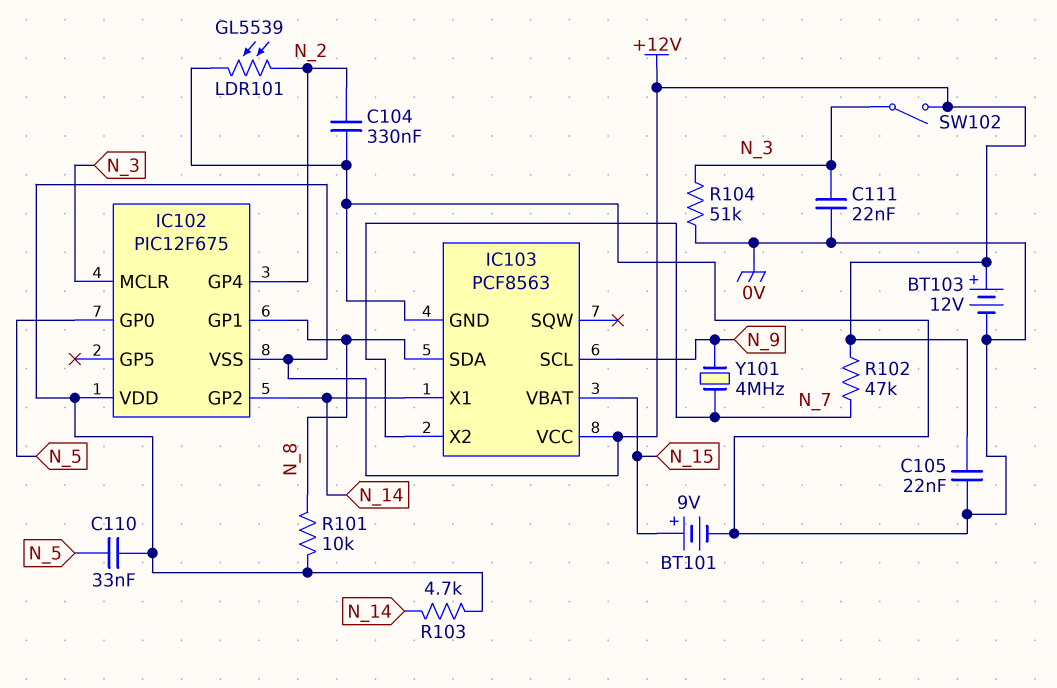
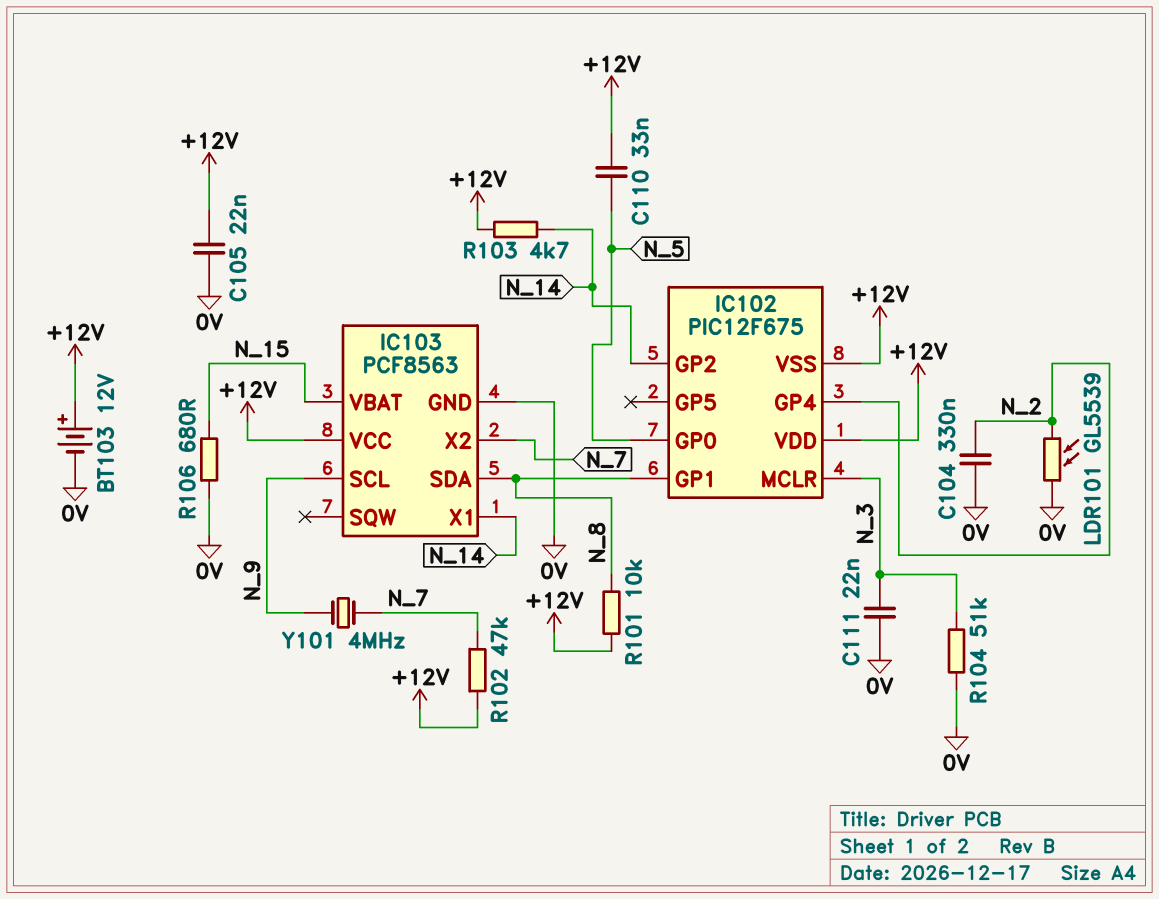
BT101: 9V (plus N_15, minus 0V) -> none
R106: none -> 680 (0V, N_15)
SW102: switch (+12V, N_3) -> none

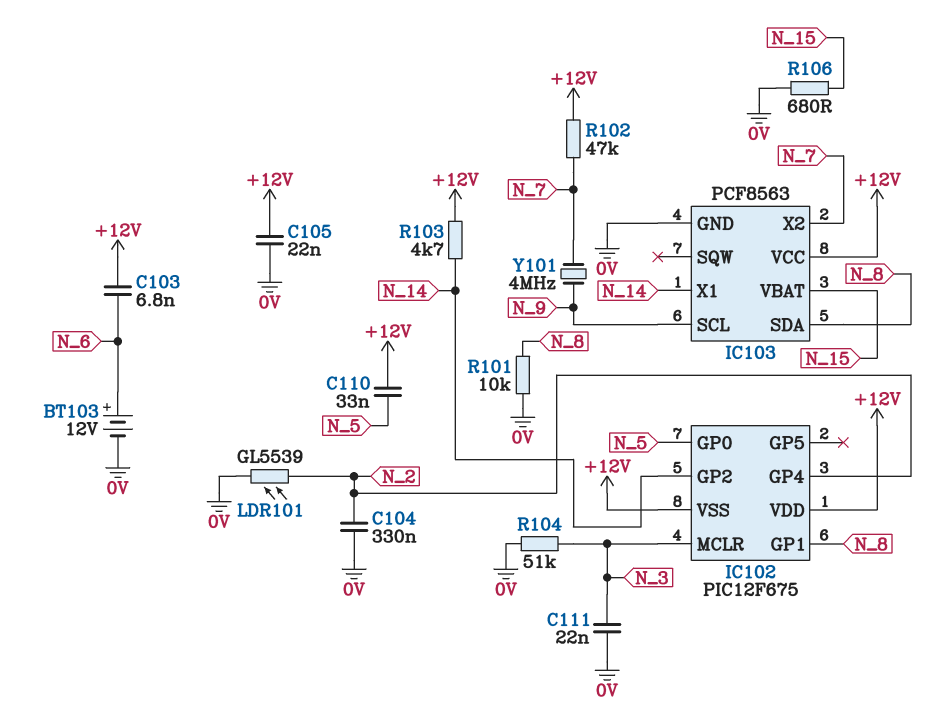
BT103: 12V (plus +12V, minus 0V) -> 12V (plus N_6, minus 0V)
C103: none -> 6.8nF (+12V, N_6)
R101: 10k (+12V, N_8) -> 10k (0V, N_8)

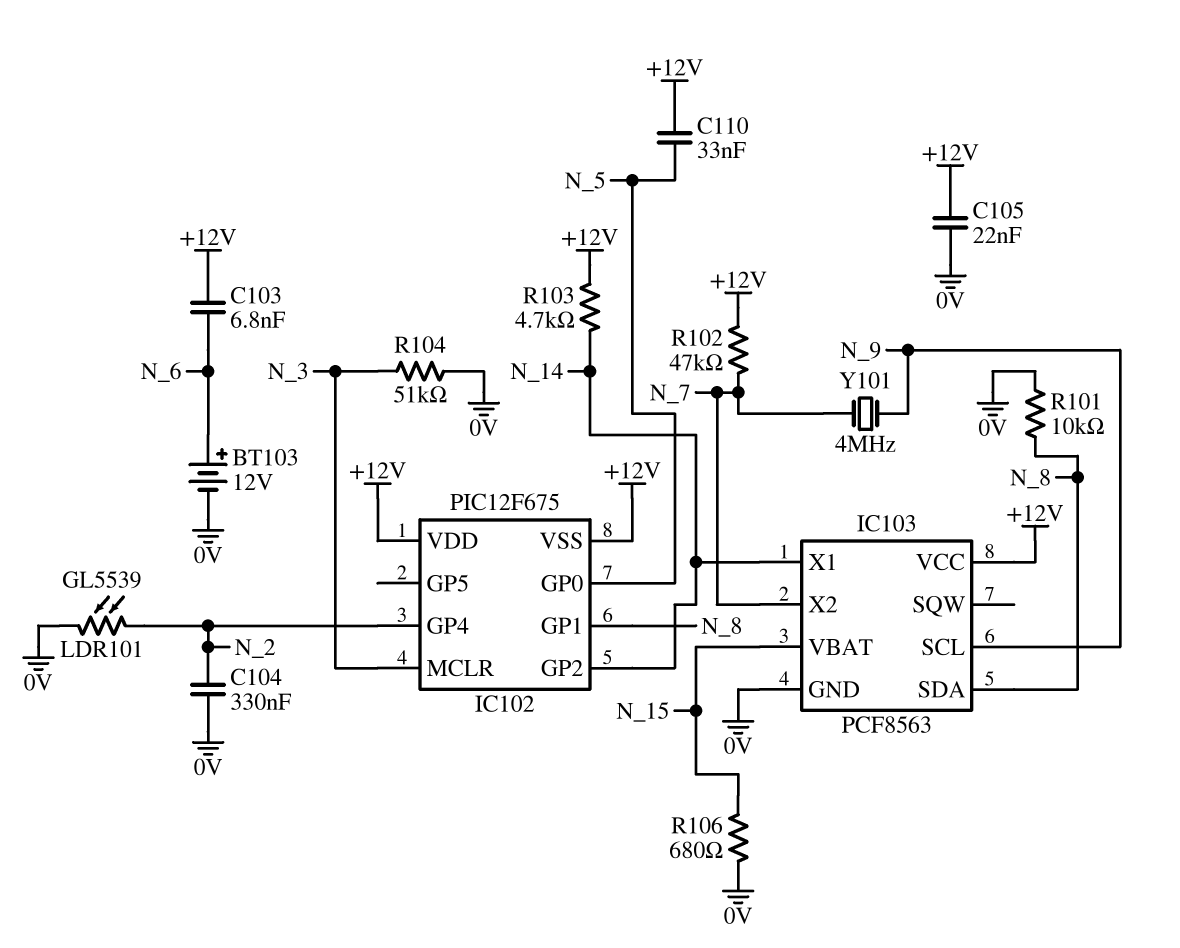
C111: 22nF (0V, N_3) -> none

